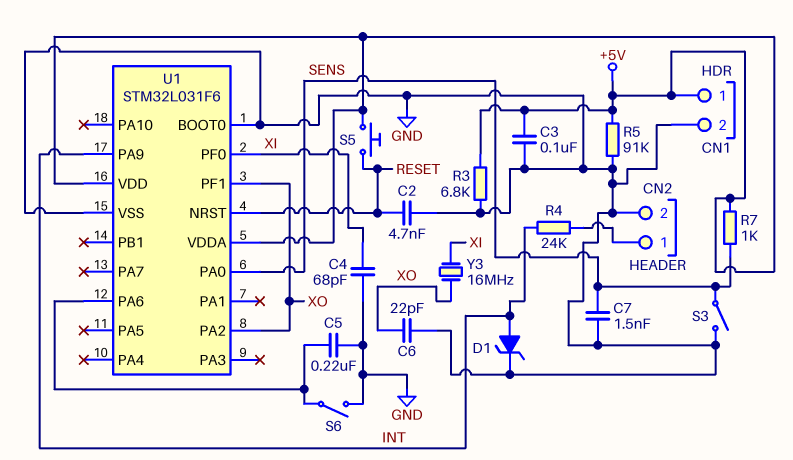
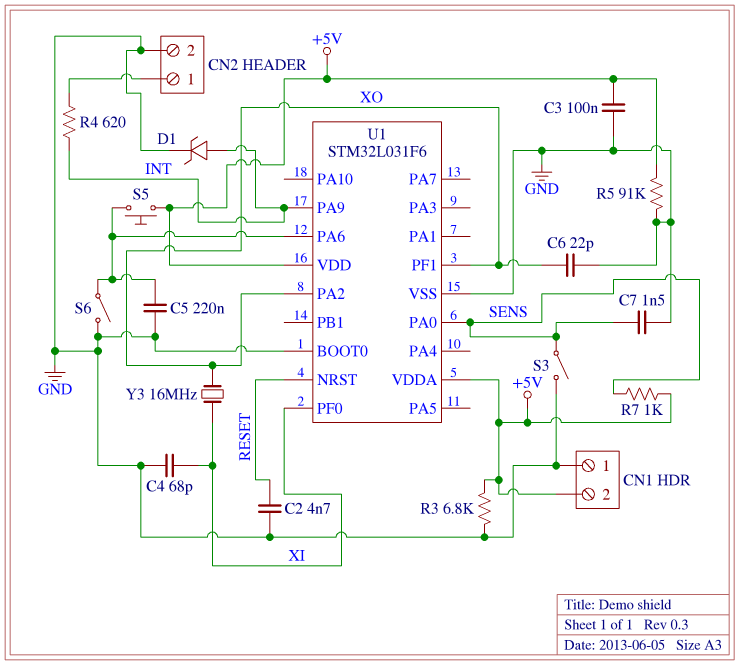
CN1 pin 1: +5V -> GND
CN1 pin 2: GND -> +5V
R4: 24k (CN2/1, INT) -> 620 (CN2/1, INT)
S5: button (+5V, RESET) -> button (+5V, U1/PA6)

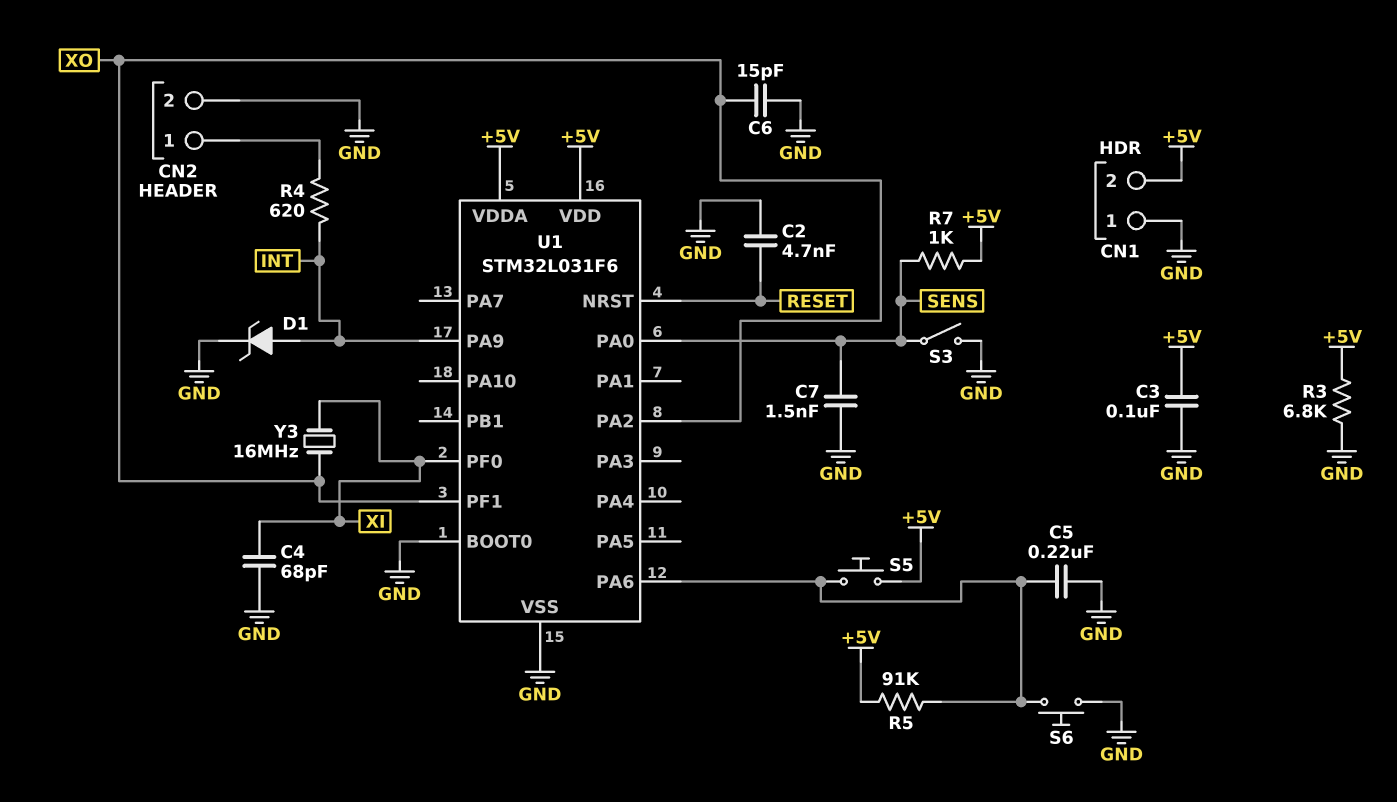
C6: 22pF (GND, XO) -> 15pF (GND, XO)
R5: 91k (+5V, GND) -> 91k (+5V, U1/PA6)
S6: switch (GND, U1/PA6) -> button (GND, U1/PA6)

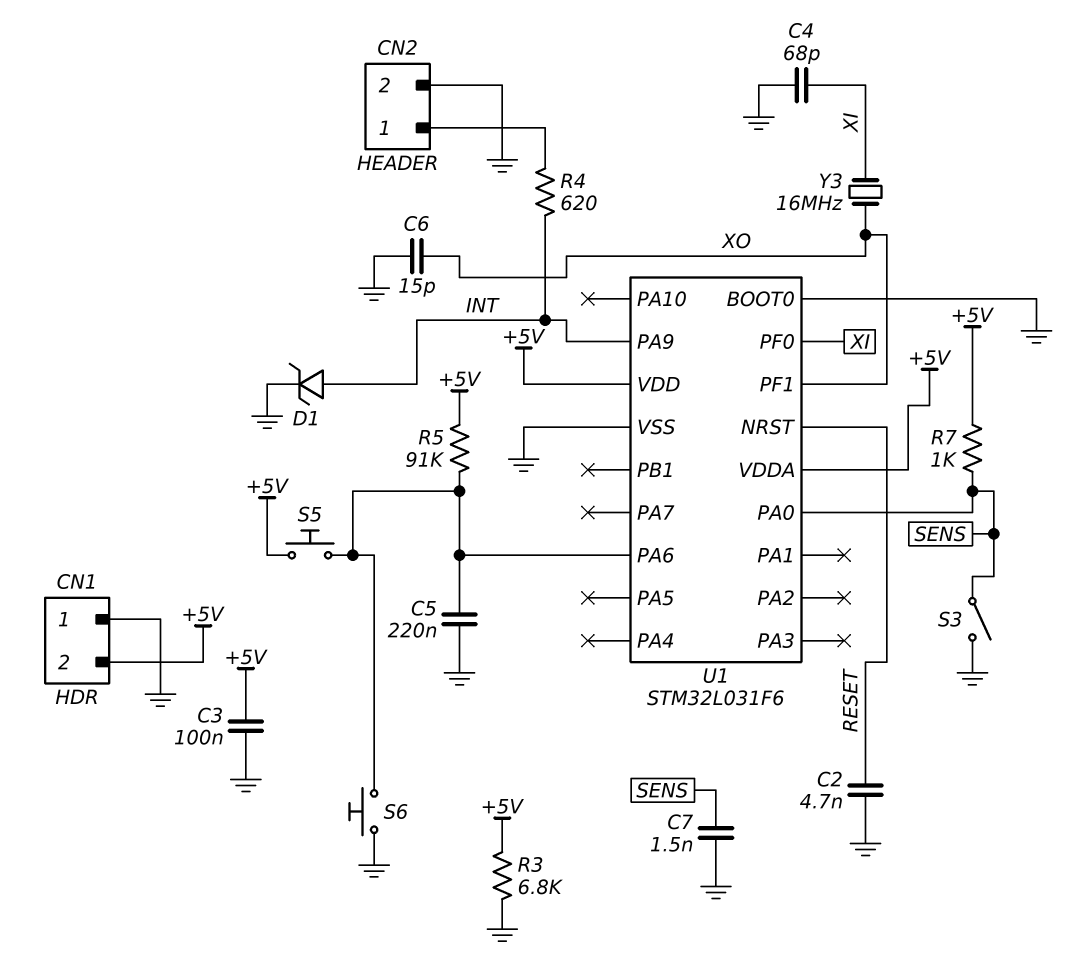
U1 pin PA2: XO -> none

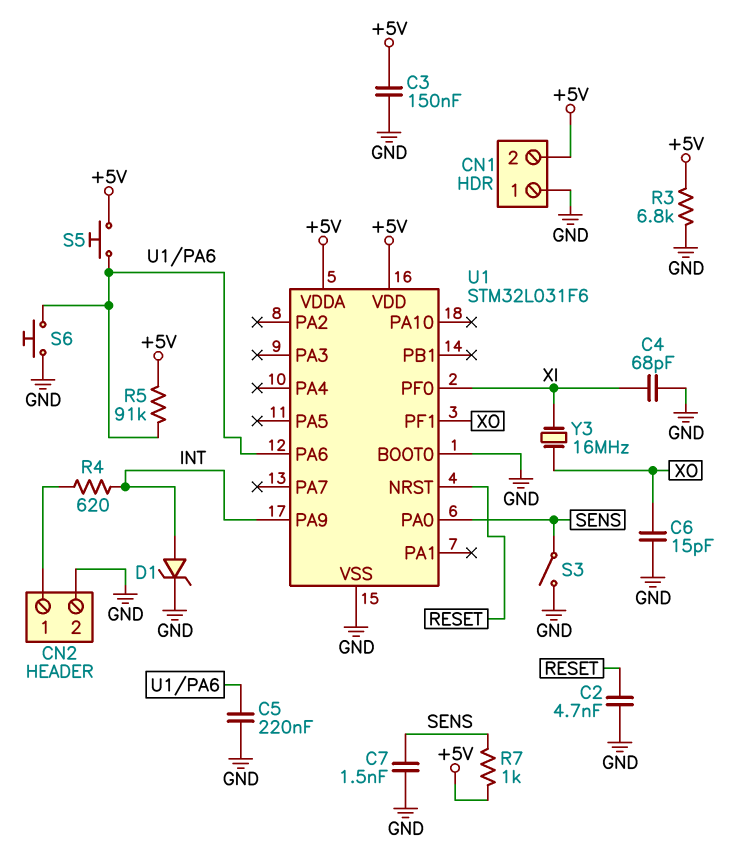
C3: 100nF (+5V, GND) -> 150nF (+5V, GND)

